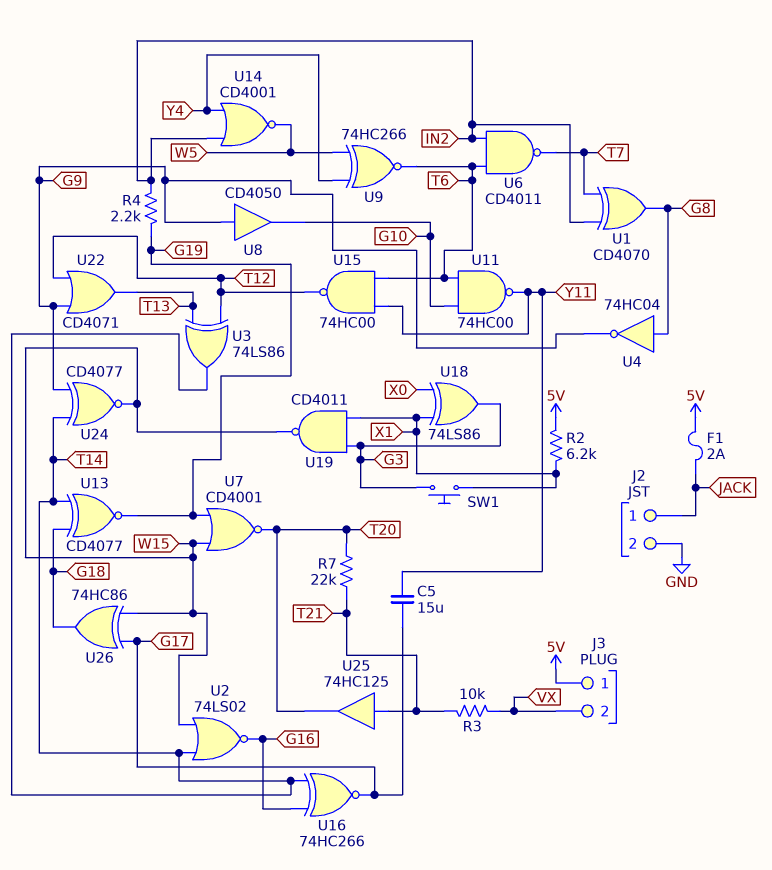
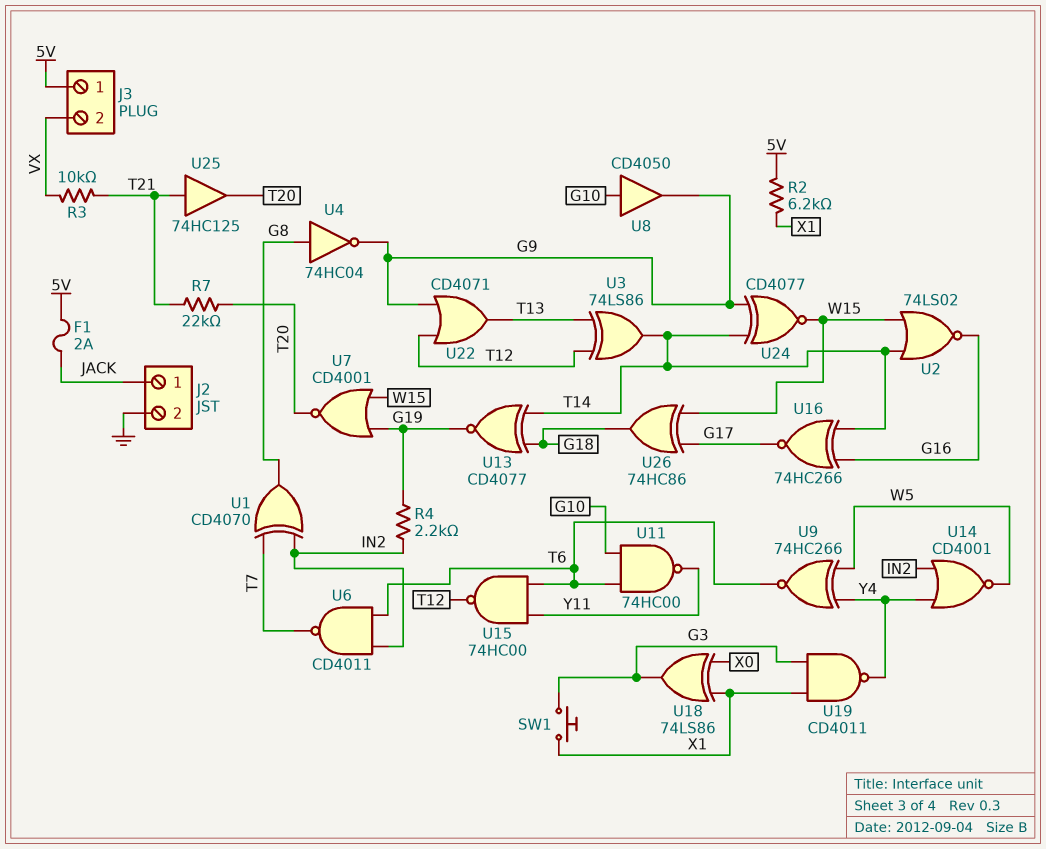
C5: 15uF (G17, Y11) -> none
U8: buffer CD4050 (in G9, out G10) -> buffer CD4050 (in G10, out G9)
U19: NAND CD4011 (in G3, in X1, out W15) -> NAND CD4011 (in G3, in X1, out Y4)

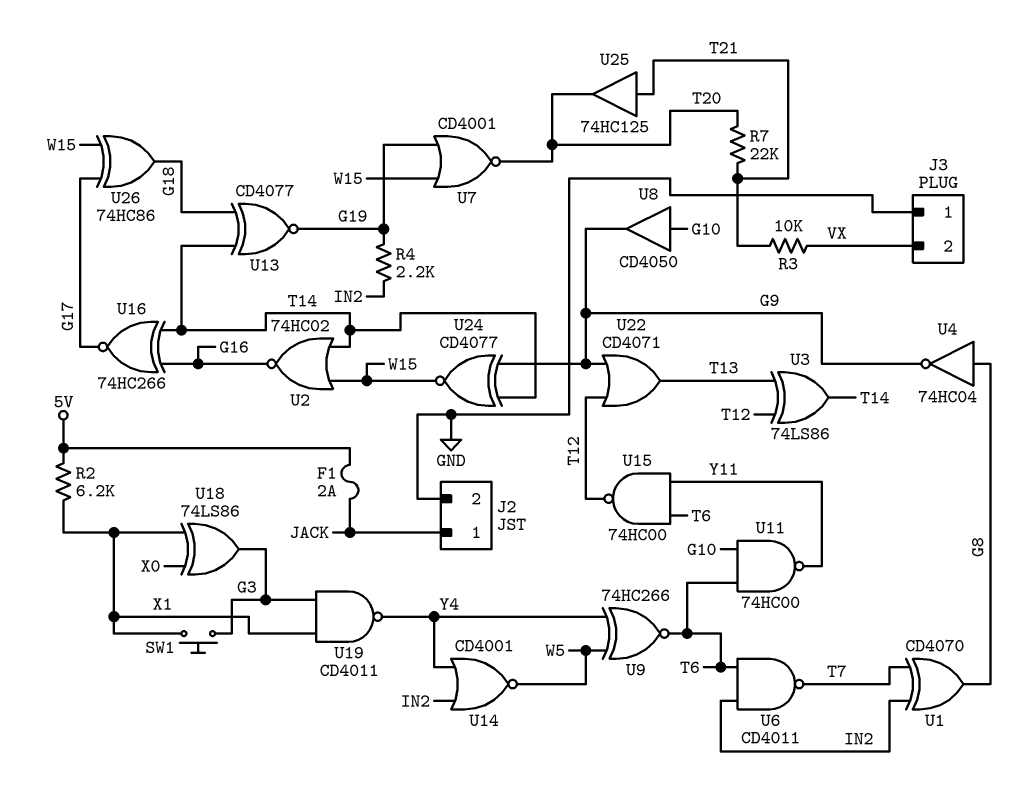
J3 pin 1: 5V -> GND
U2: NOR 74LS02 (in T14, in W15, out G16) -> NOR 74HC02 (in T14, in W15, out G16)

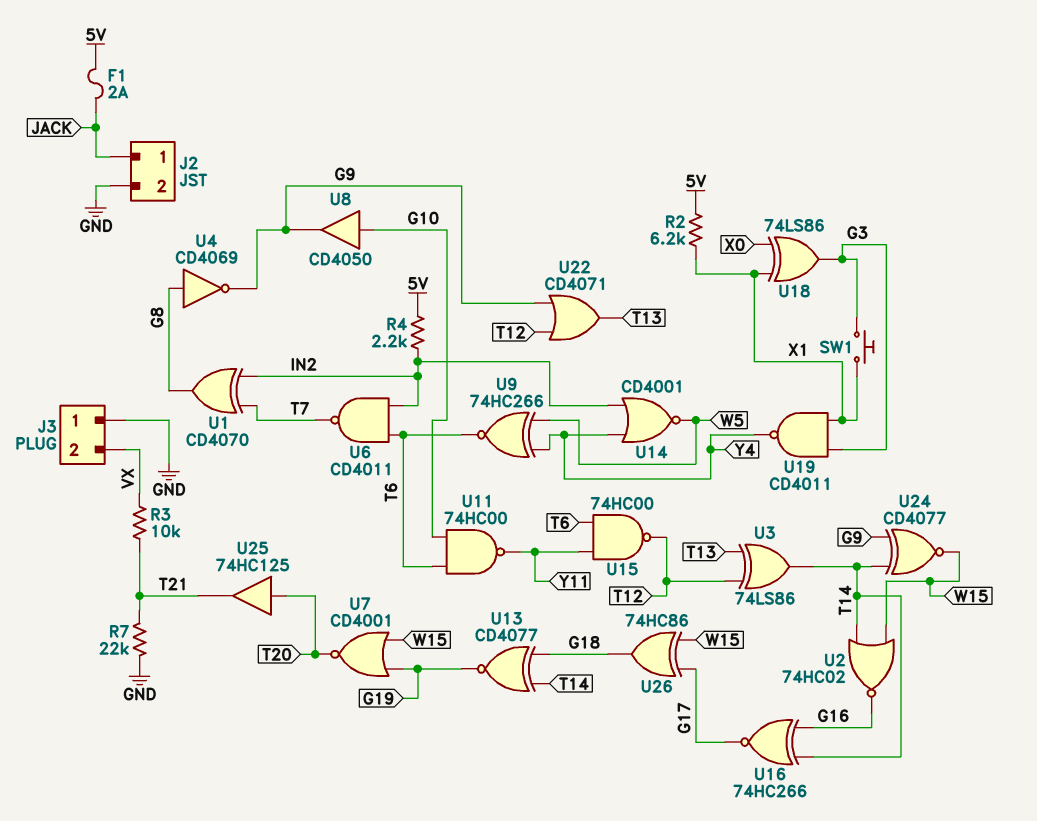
R4: 2.2k (G19, IN2) -> 2.2k (5V, IN2)
R7: 22k (T20, T21) -> 22k (GND, T21)
U4: NOT 74HC04 (in G8, out G9) -> NOT CD4069 (in G8, out G9)
U25: buffer 74HC125 (in T21, out T20) -> buffer 74HC125 (in T20, out T21)

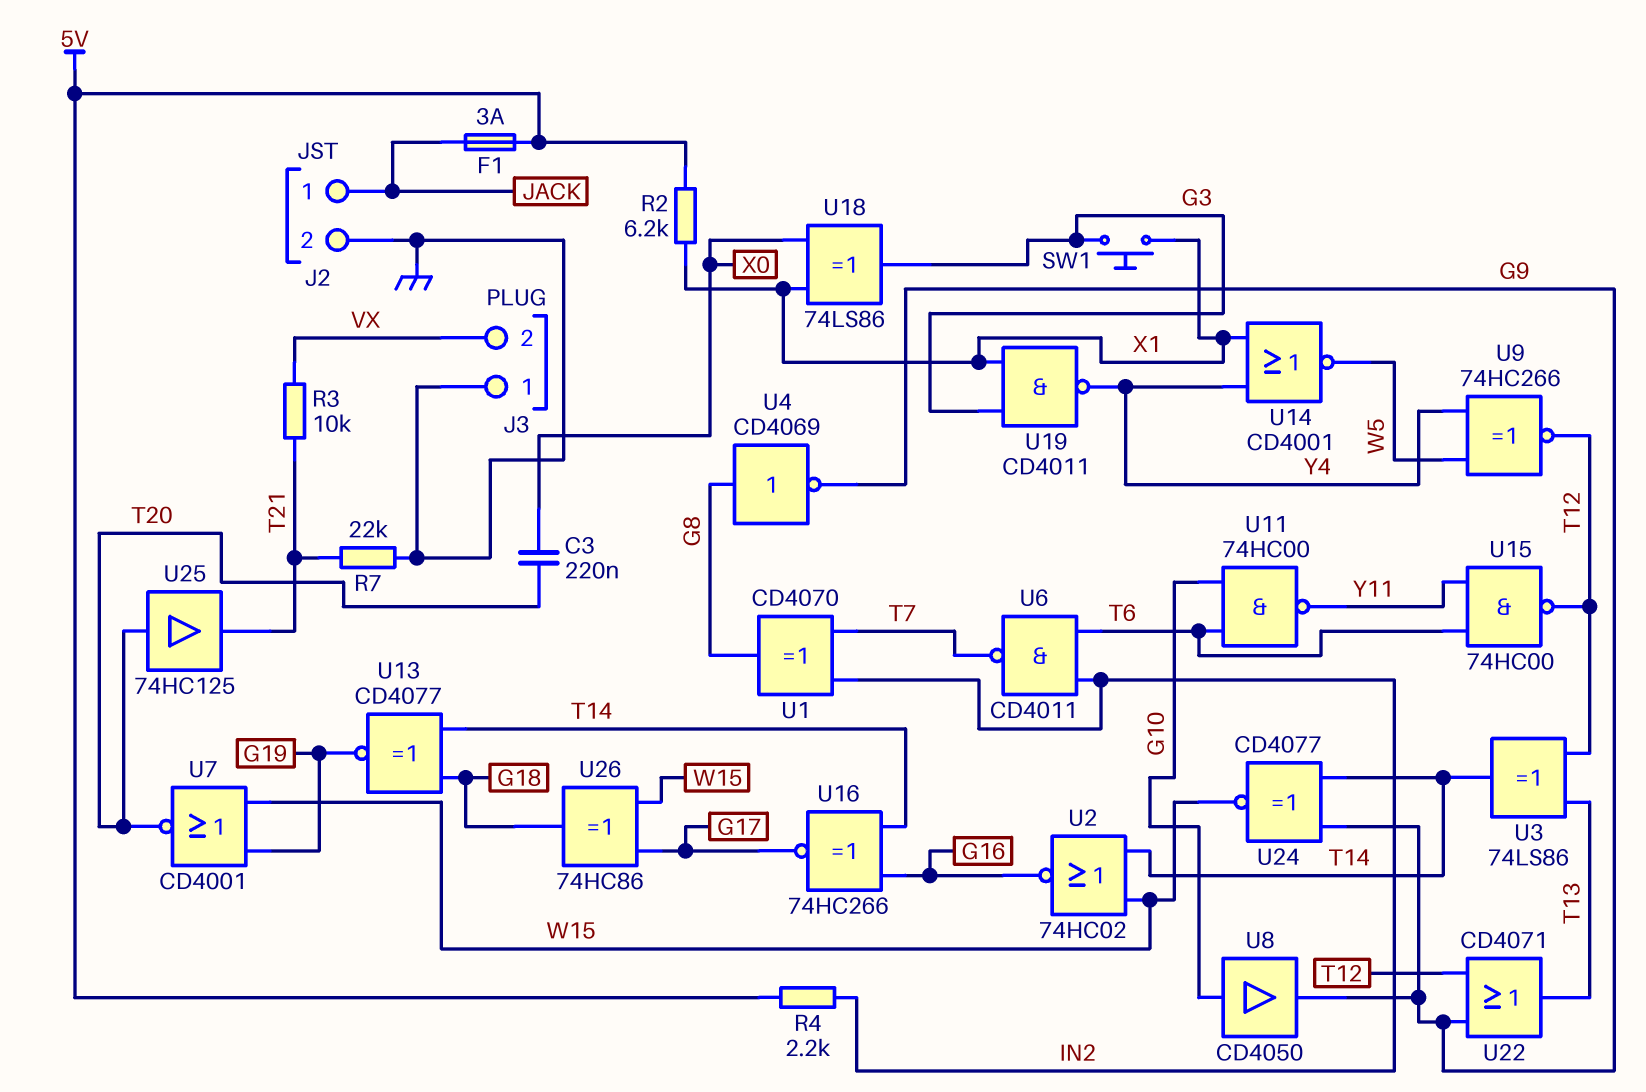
C3: none -> 220nF (T20, X0)
F1: 2A (5V, JACK) -> 3A (5V, JACK)
U9: XNOR 74HC266 (in W5, in Y4, out T6) -> XNOR 74HC266 (in W5, in Y4, out T12)
U14: NOR CD4001 (in IN2, in Y4, out W5) -> NOR CD4001 (in X1, in Y4, out W5)

